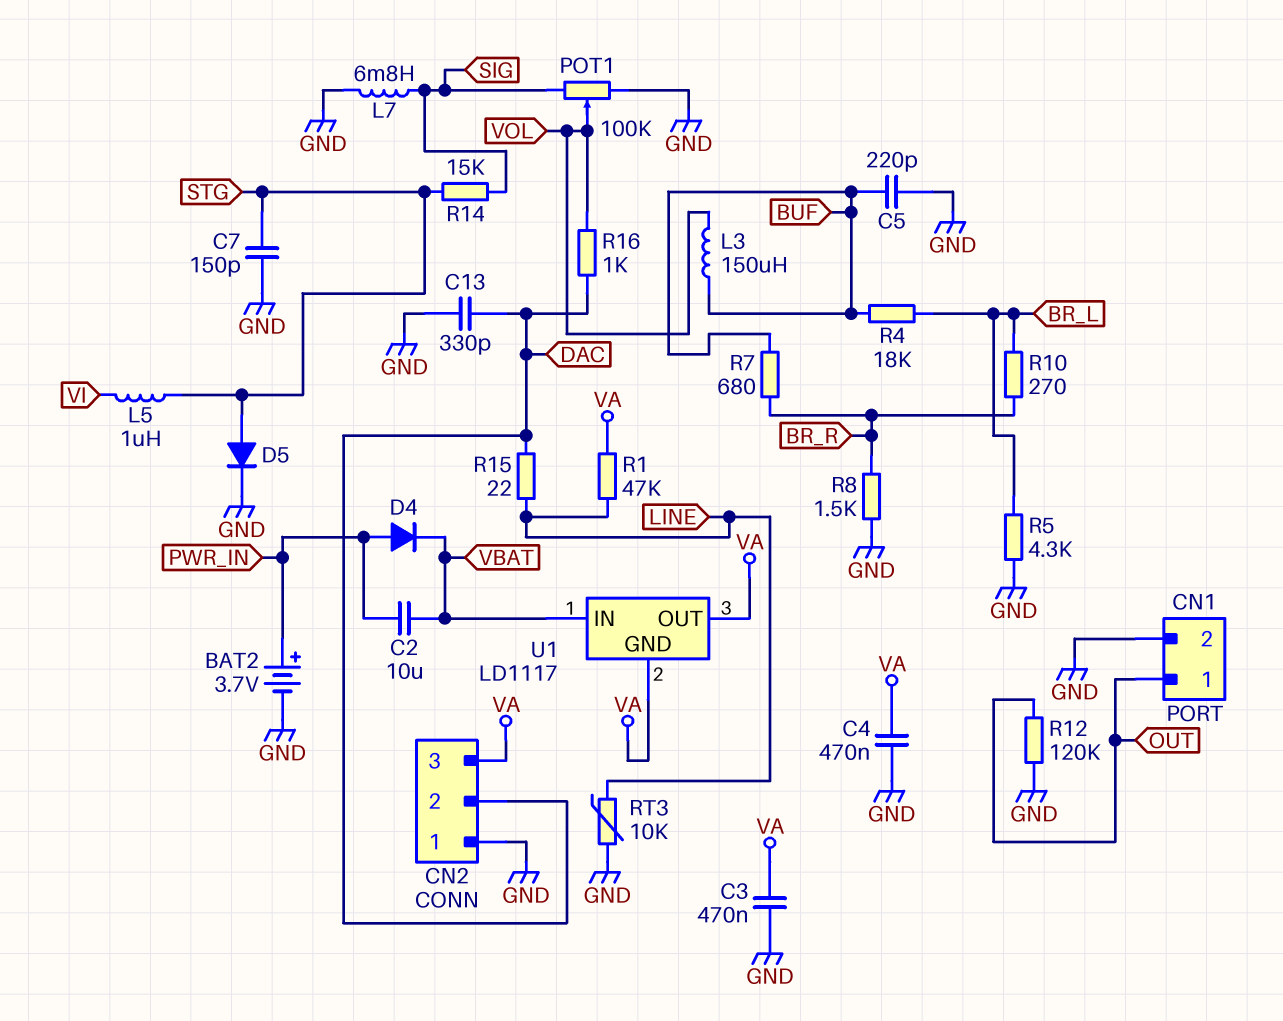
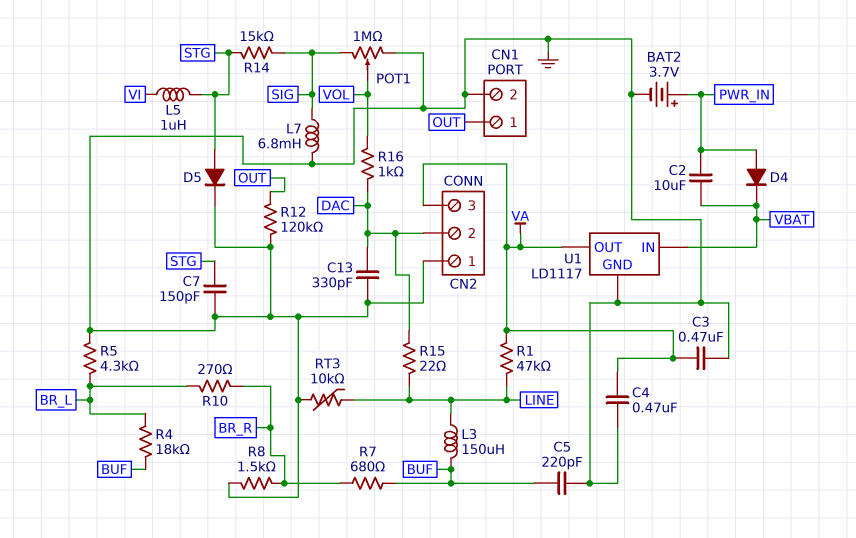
L3: 150uH (BUF, VOL) -> 150uH (BUF, LINE)
POT1: 100k (GND, SIG, wiper VOL) -> 1M (GND, SIG, wiper VOL)
U1 pin GND: VA -> GND

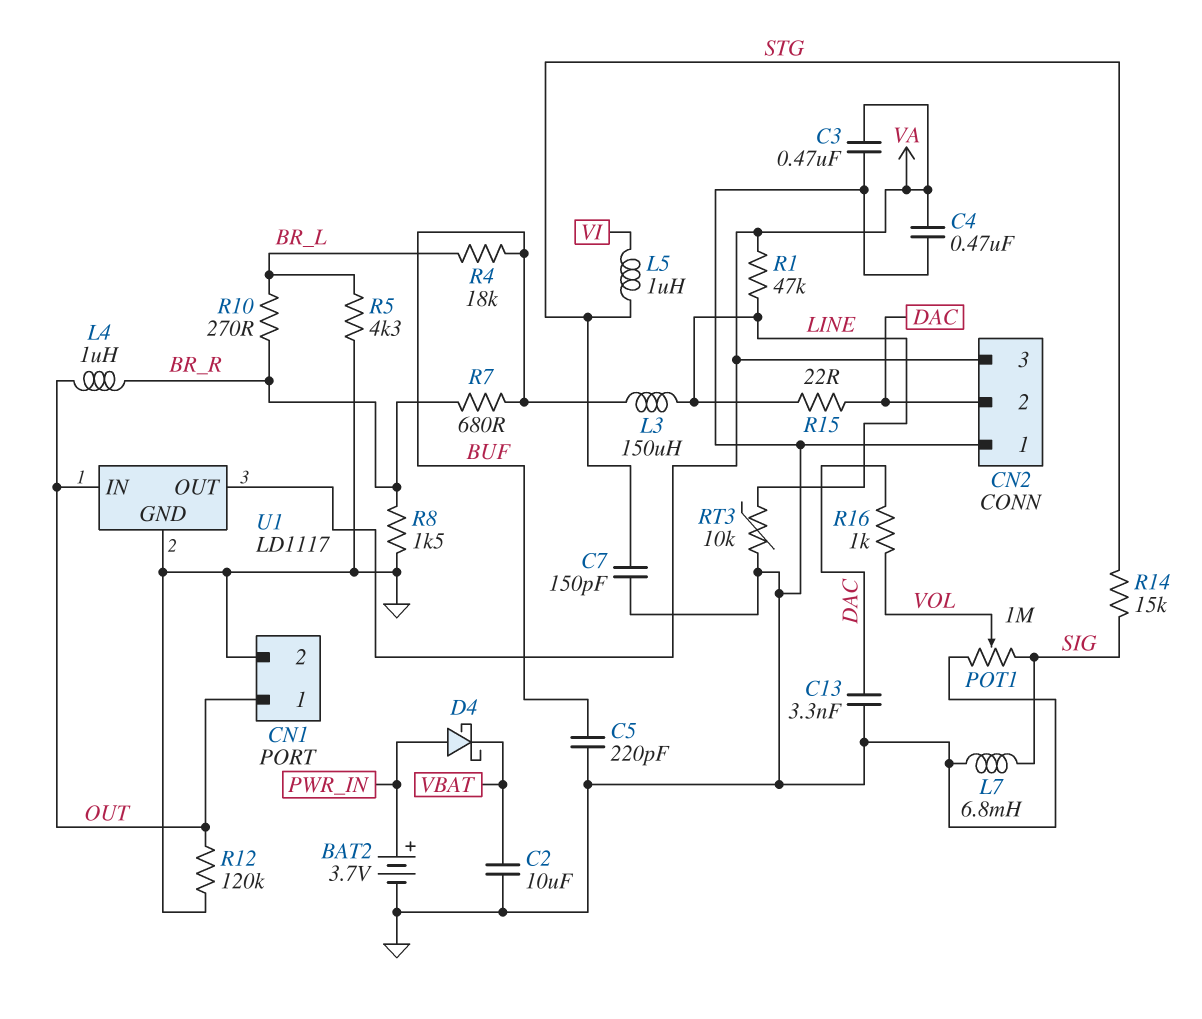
C2: 10uF (PWR_IN, VBAT) -> 10uF (GND, VBAT)
C13: 330pF (DAC, GND) -> 3.3nF (DAC, GND)
D4: diode (A PWR_IN, K VBAT) -> schottky (A PWR_IN, K VBAT)
D5: diode (A STG, K GND) -> none
L4: none -> 1uH (BR_R, OUT)
U1 pin IN: VBAT -> OUT

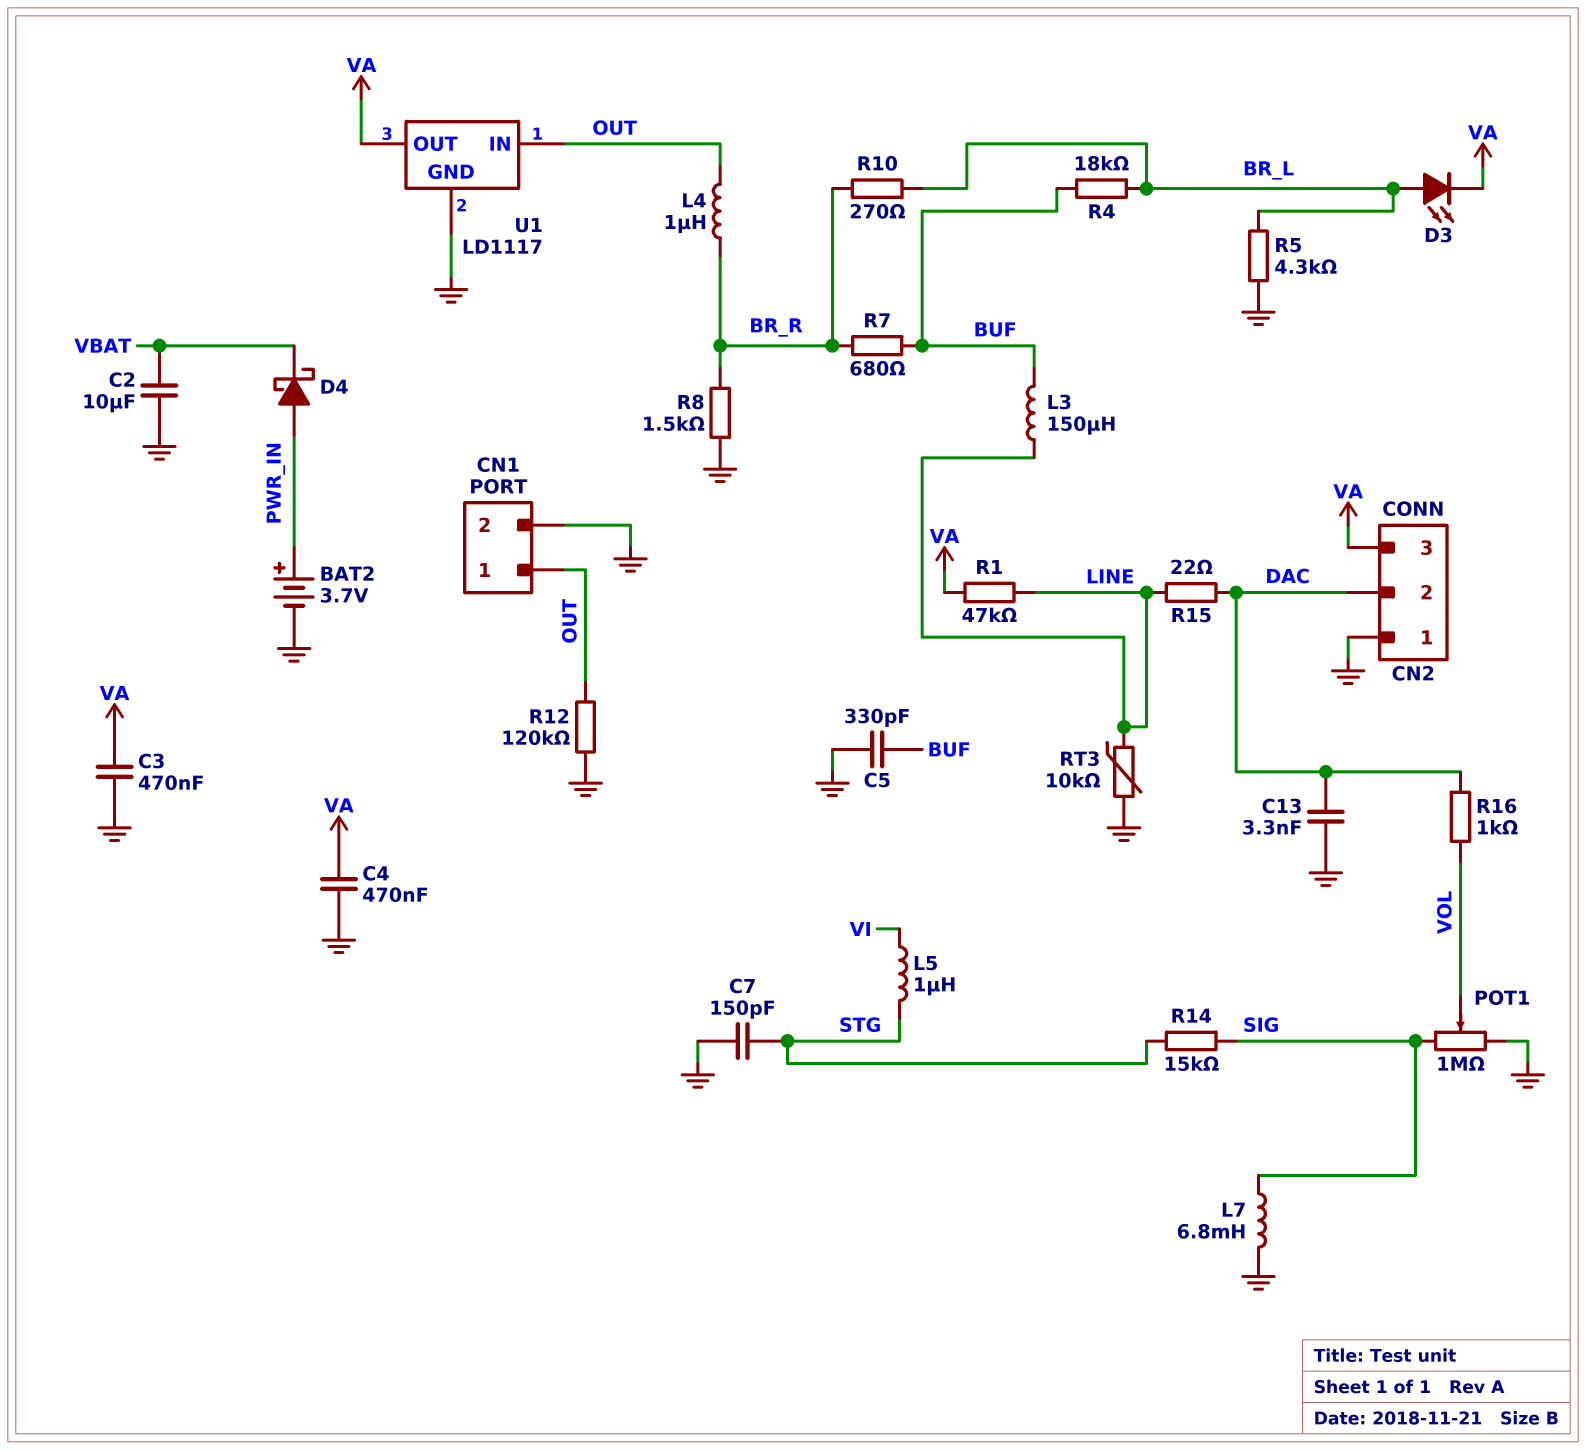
C5: 220pF (BUF, GND) -> 330pF (BUF, GND)
D3: none -> LED (A BR_L, K VA)

